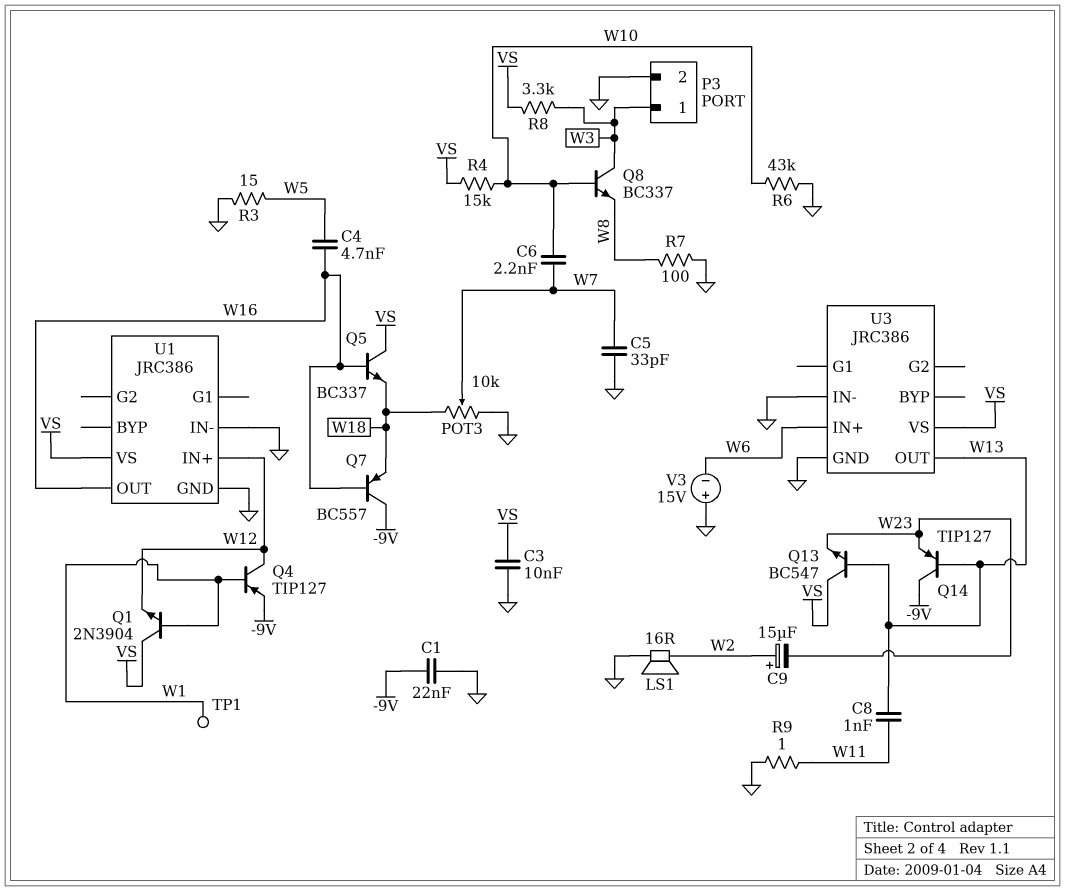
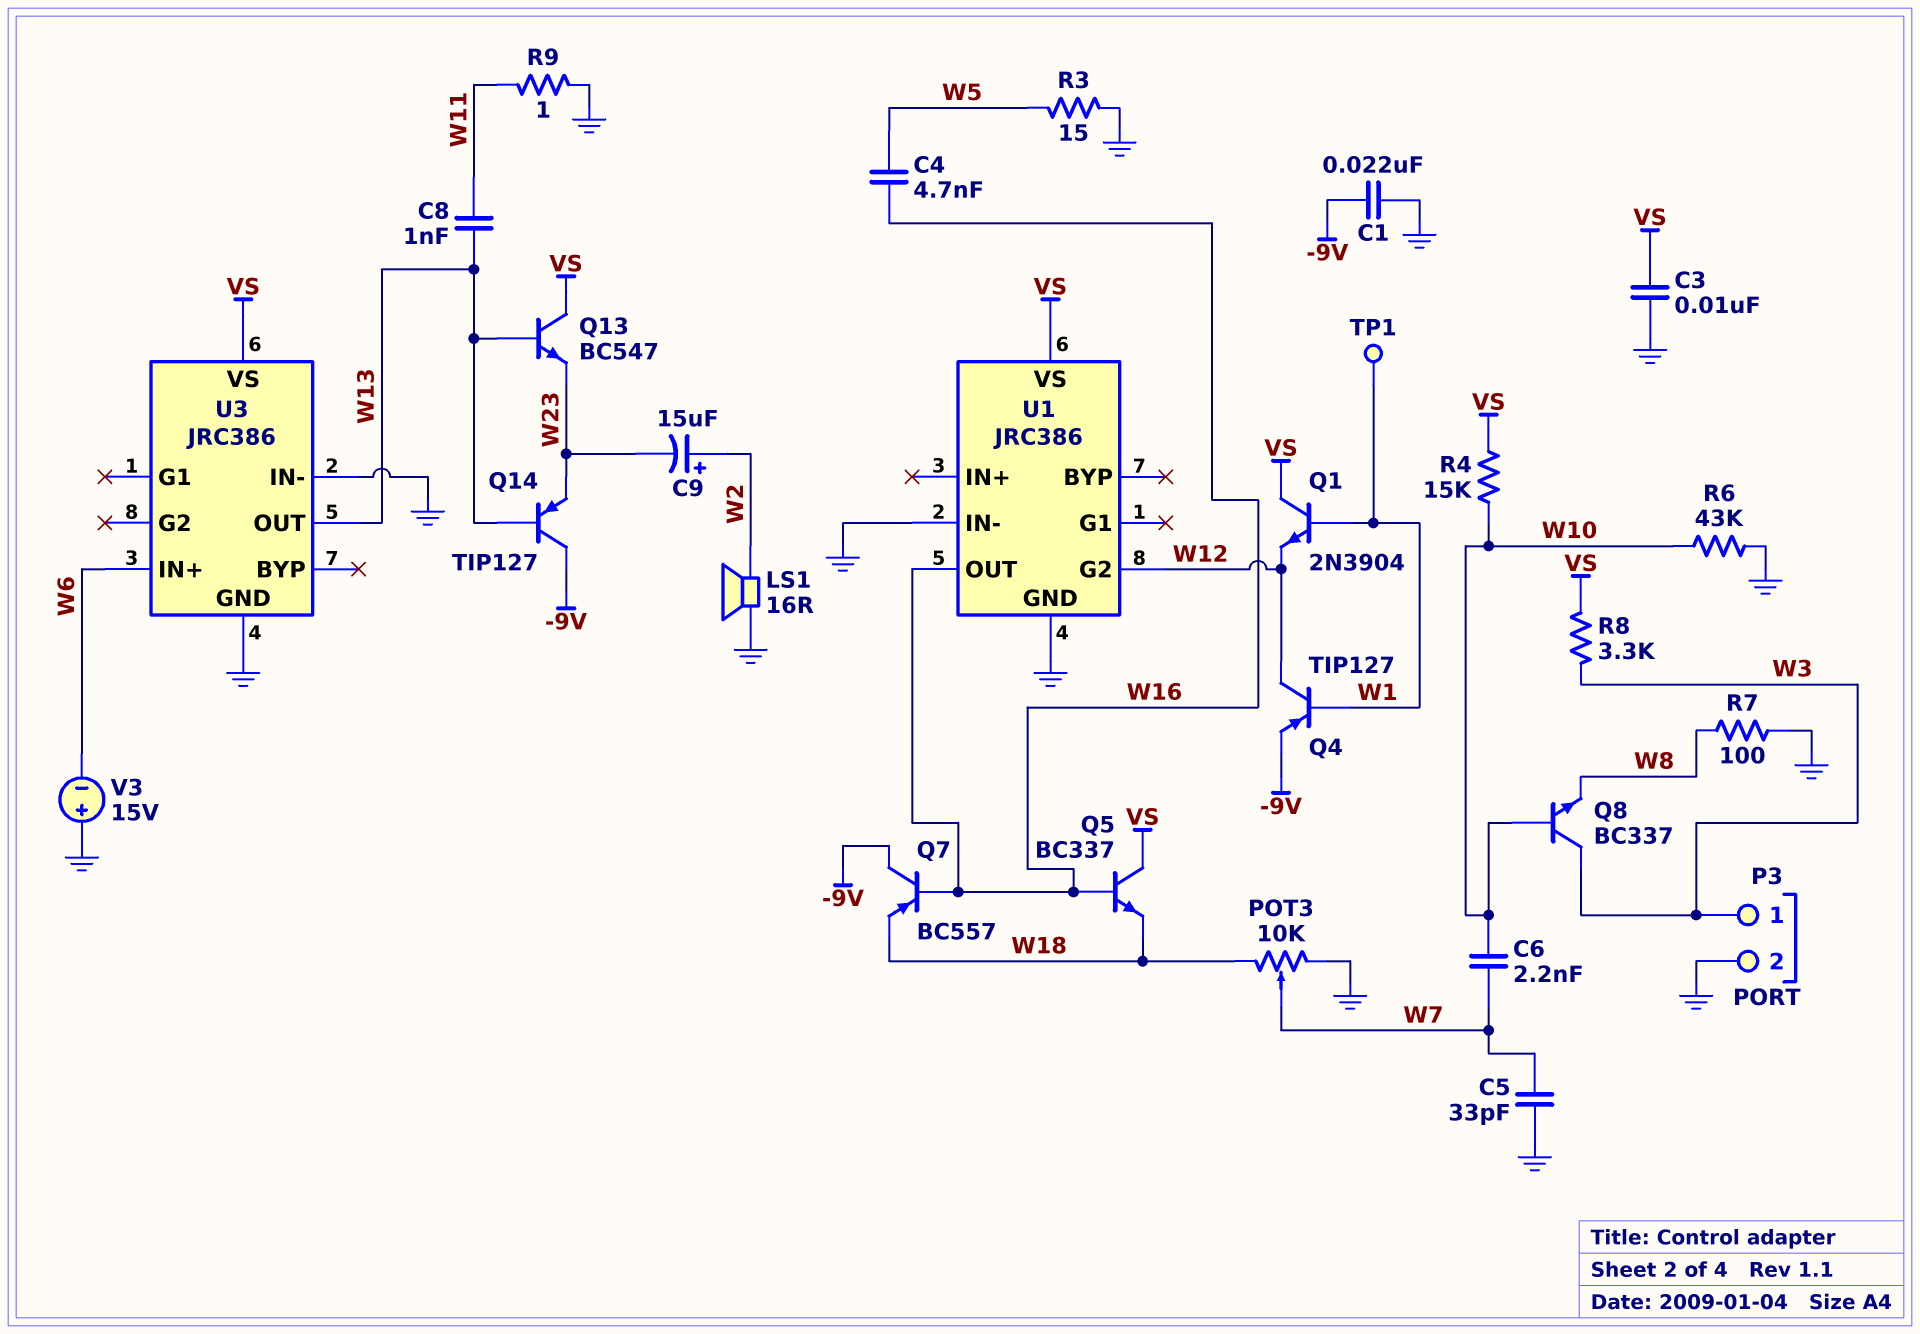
U1 pin G2: none -> W12
U1 pin IN+: W12 -> none

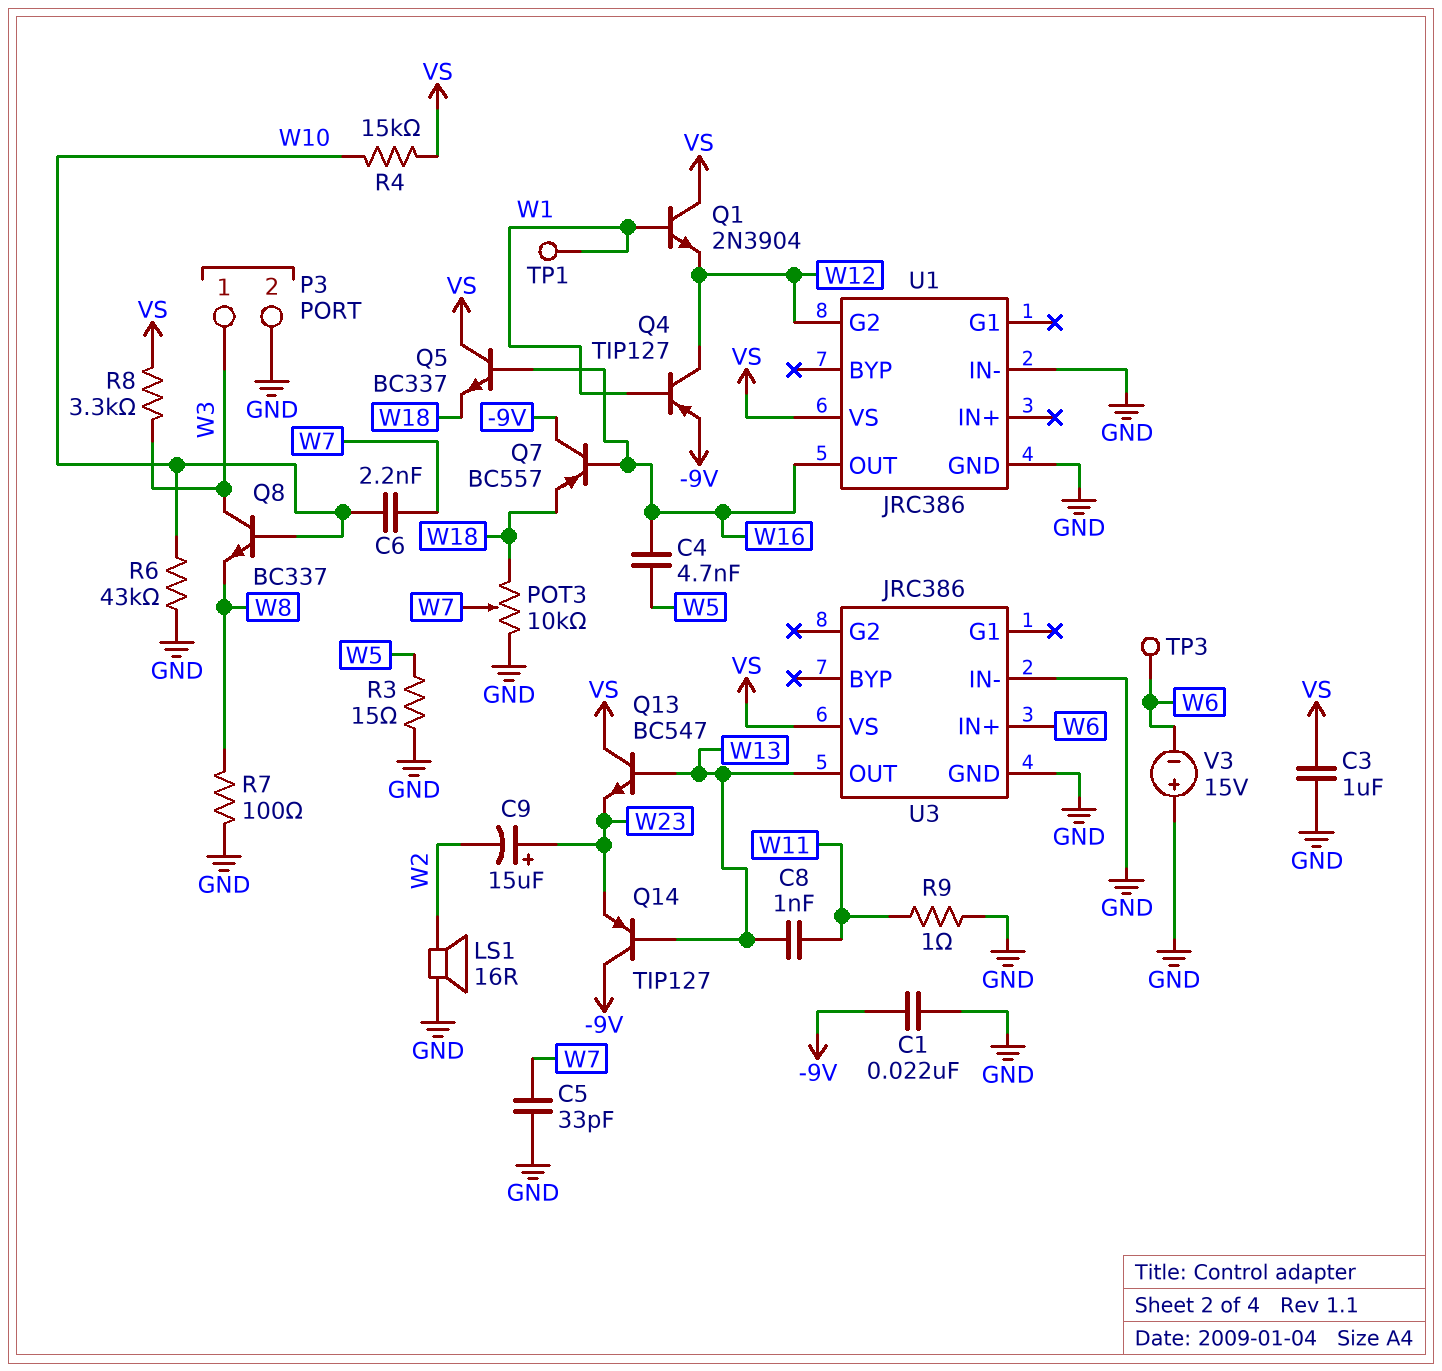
C3: 10nF (GND, VS) -> 1uF (GND, VS)
C9: 15uF (plus W2, minus W23) -> 15uF (plus W23, minus W2)
TP3: none -> test point (W6)

